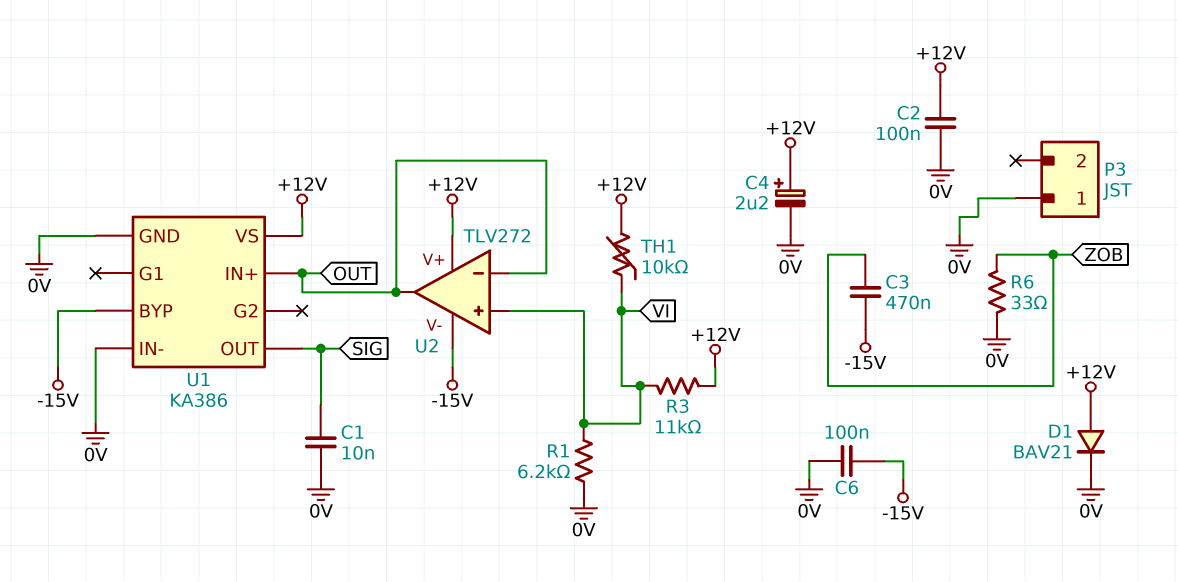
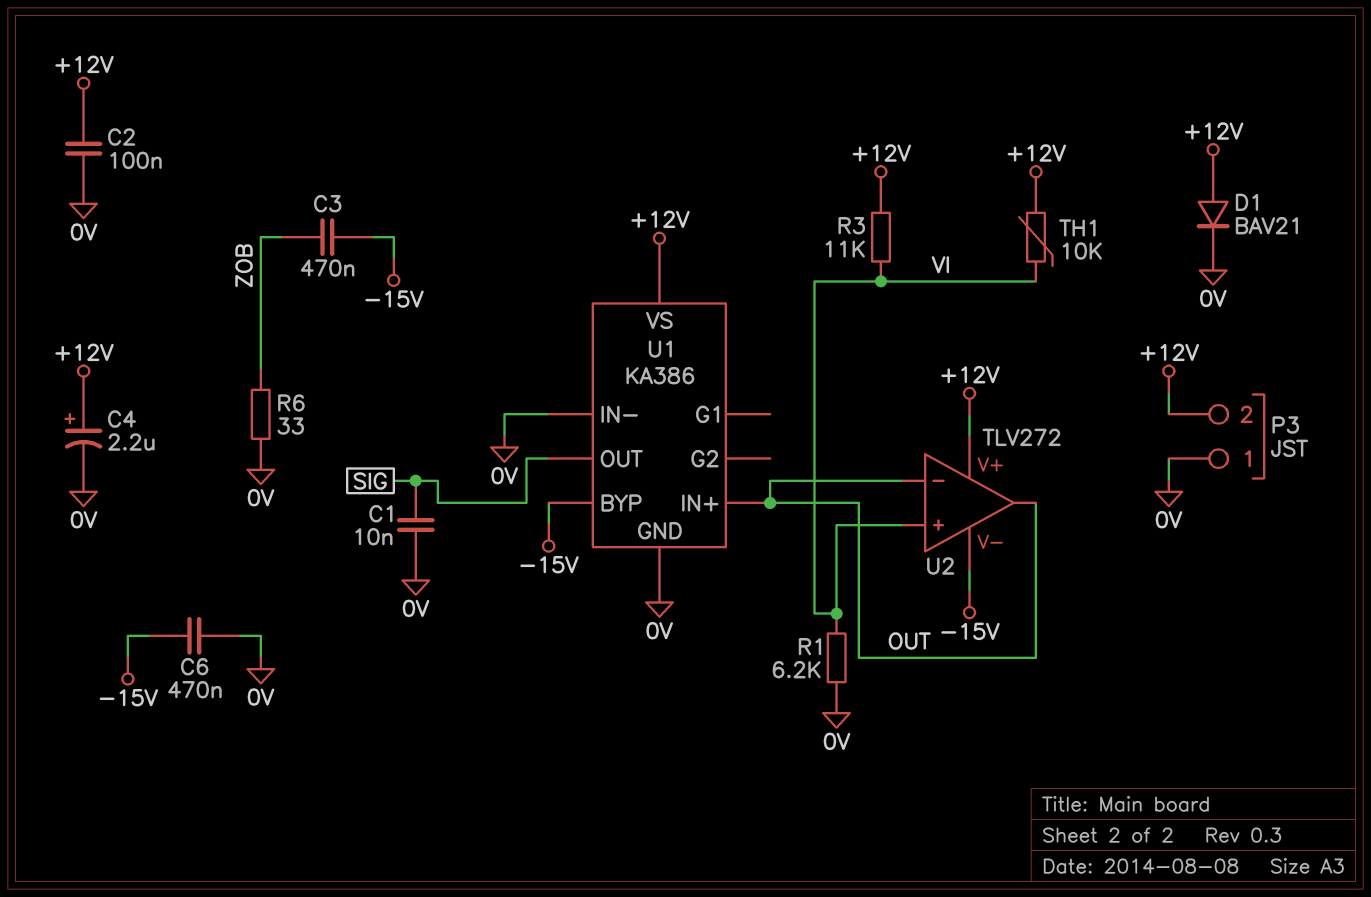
C6: 100nF (-15V, 0V) -> 470nF (-15V, 0V)
P3 pin 2: none -> +12V

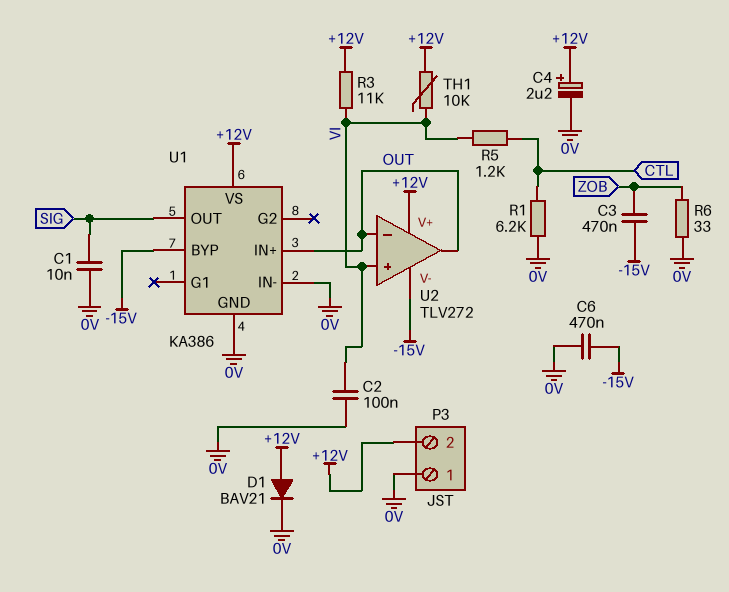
C2: 100nF (+12V, 0V) -> 100nF (0V, VI)
R1: 6.2k (0V, VI) -> 6.2k (0V, CTL)
R5: none -> 1.2k (CTL, VI)

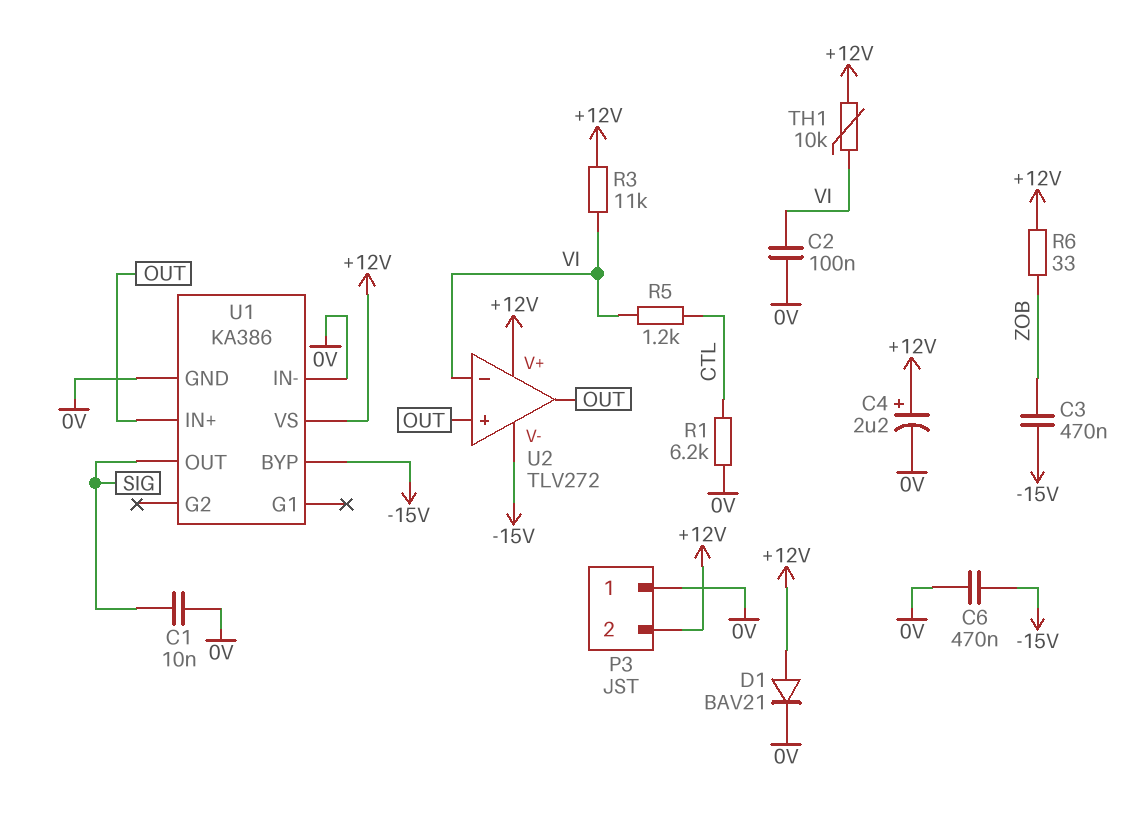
R6: 33 (0V, ZOB) -> 33 (+12V, ZOB)
U2 pin in+: VI -> OUT
U2 pin in-: OUT -> VI

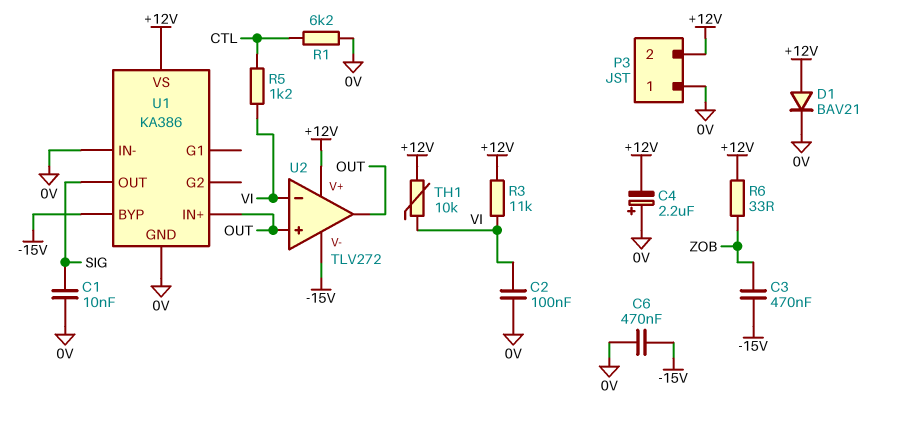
C4: 2.2uF (plus +12V, minus 0V) -> 2.2uF (plus 0V, minus +12V)

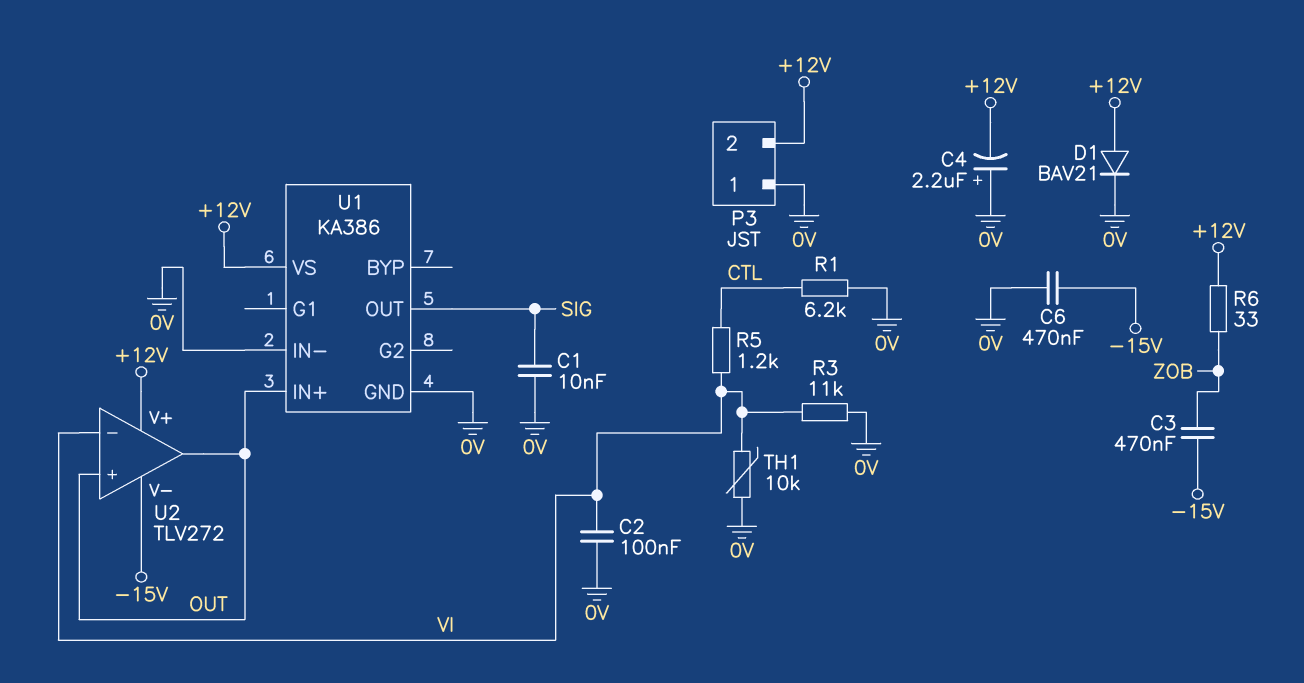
R3: 11k (+12V, VI) -> 11k (0V, VI)
TH1: 10k (+12V, VI) -> 10k (0V, VI)
U1 pin BYP: -15V -> none

